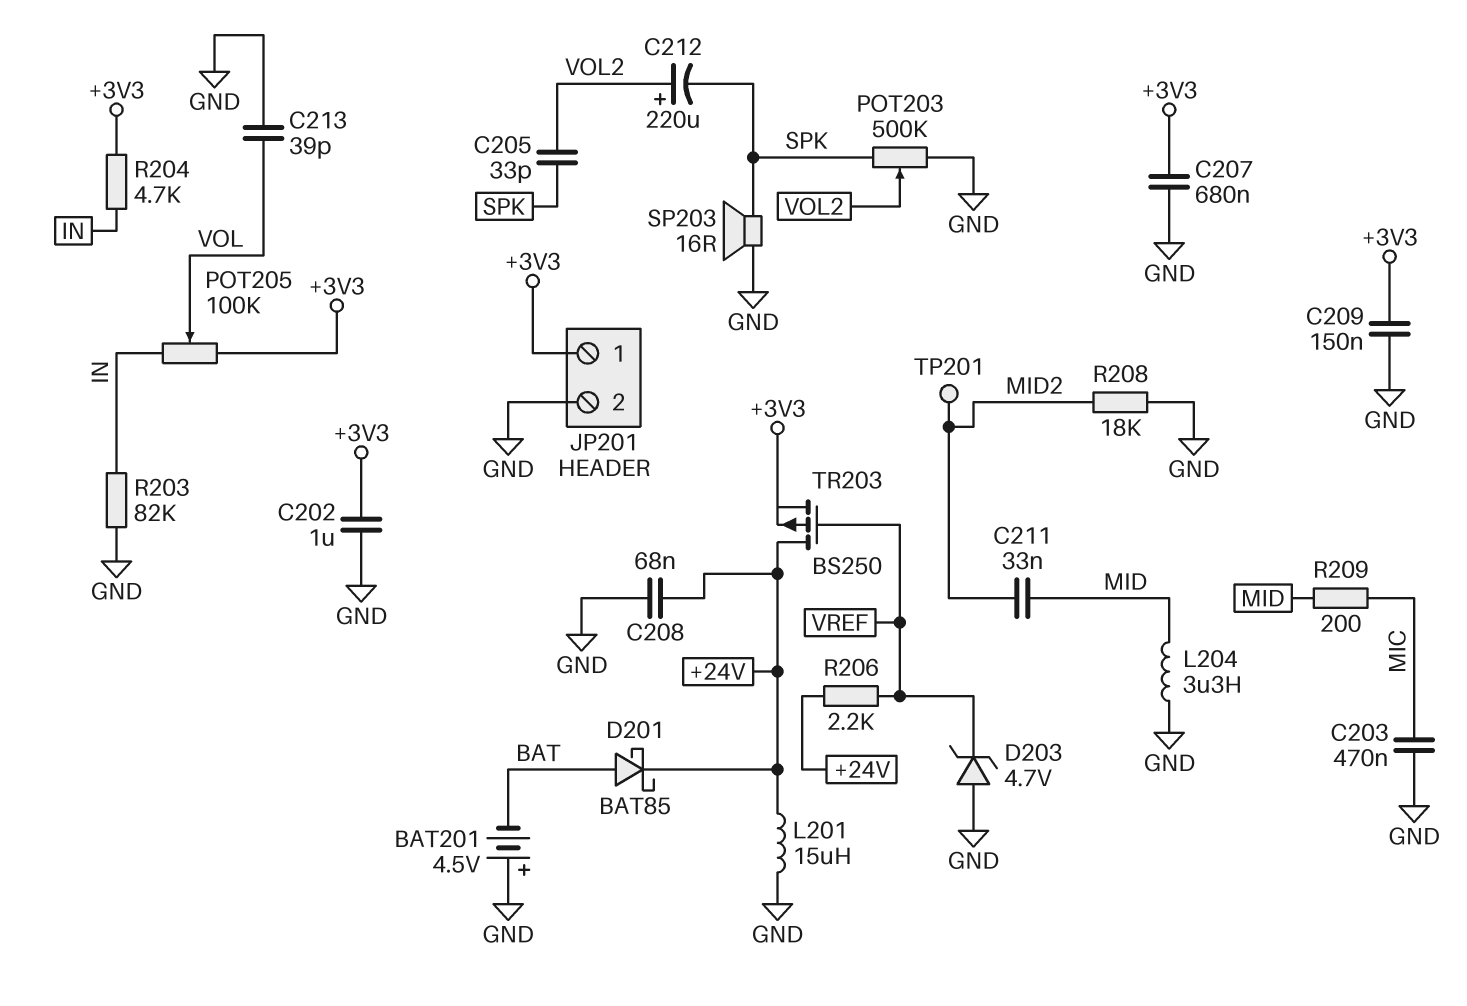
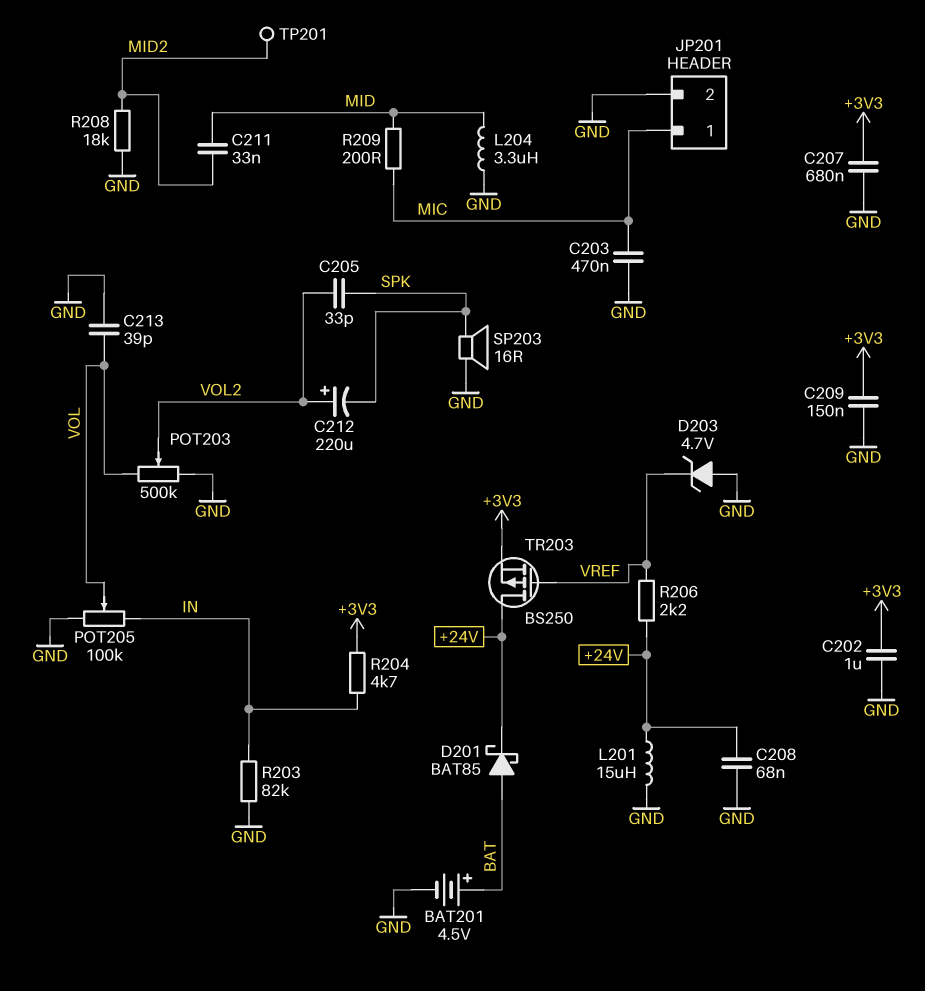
BAT201: 4.5V (plus GND, minus BAT) -> 4.5V (plus BAT, minus GND)
JP201 pin 1: +3V3 -> MIC
POT203: 500k (GND, SPK, wiper VOL2) -> 500k (GND, VOL, wiper VOL2)
POT205: 100k (+3V3, IN, wiper VOL) -> 100k (GND, IN, wiper VOL)

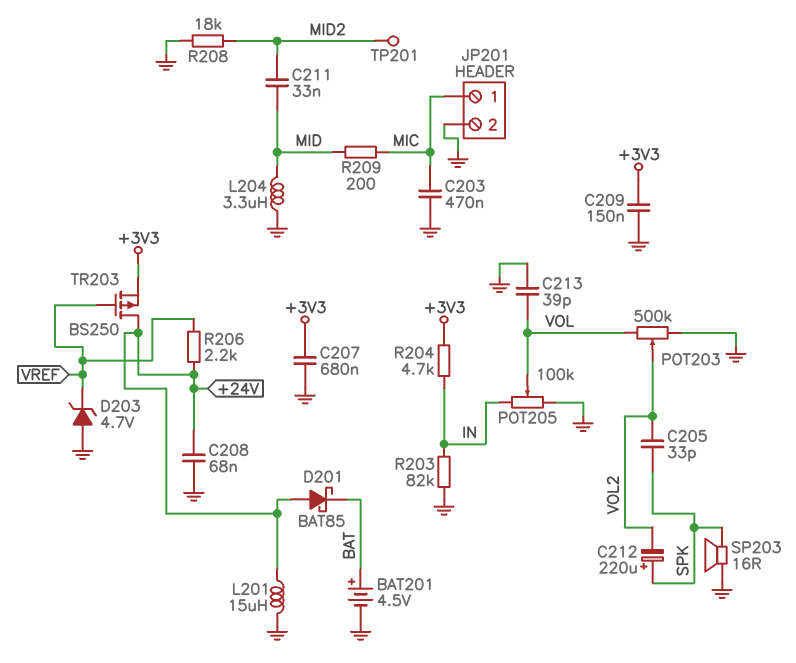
C202: 1uF (+3V3, GND) -> none
C212: 220uF (plus VOL2, minus SPK) -> 220uF (plus SPK, minus VOL2)
D201: schottky BAT85 (A BAT, K +24V) -> schottky BAT85 (A +24V, K BAT)

